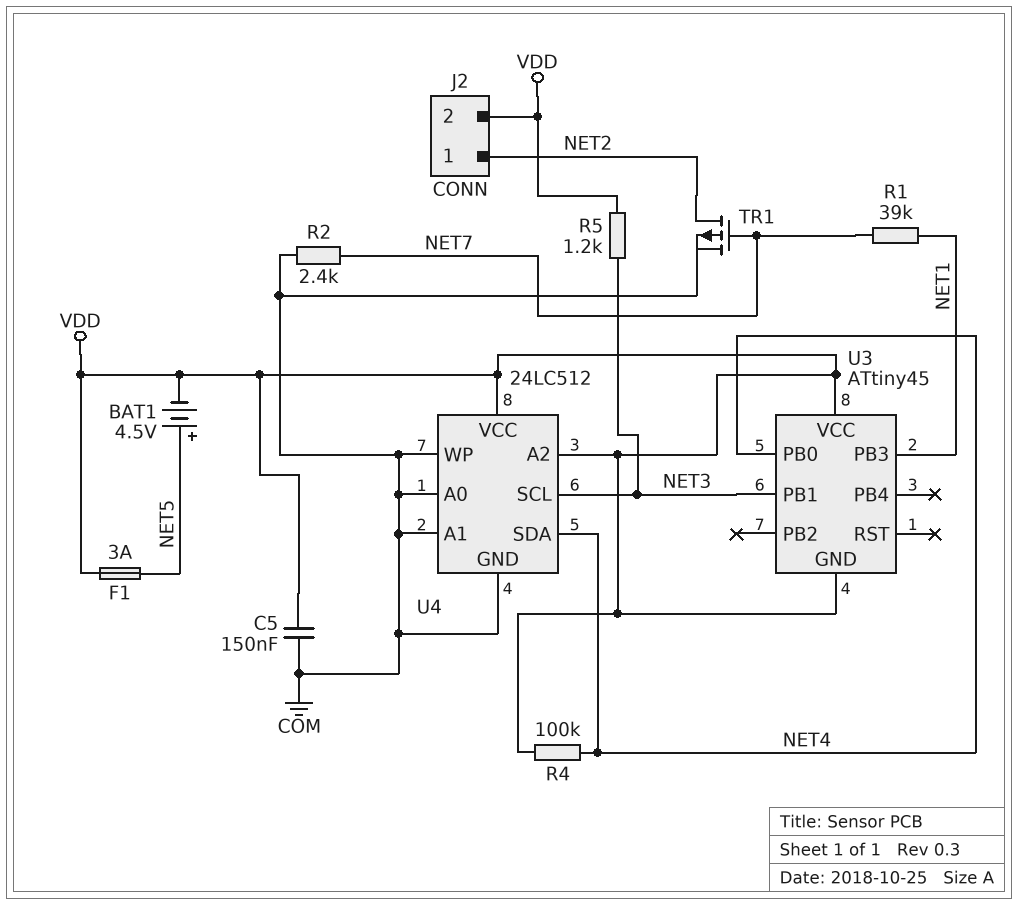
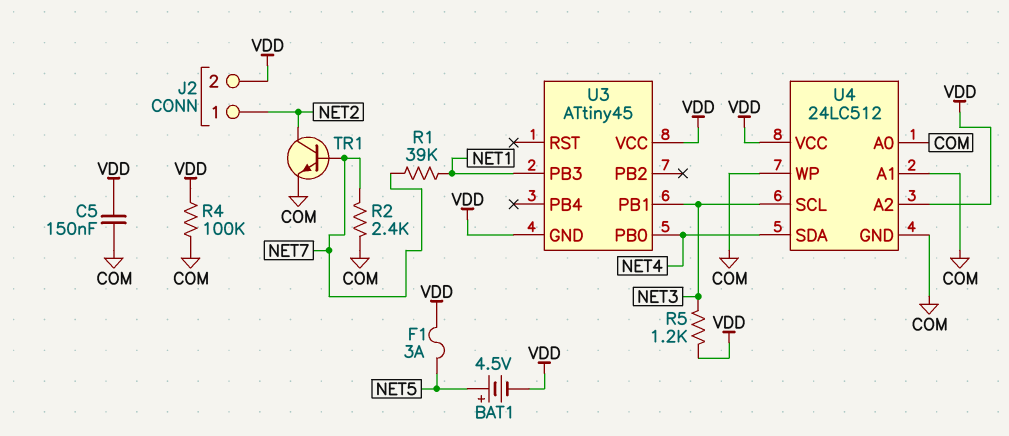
R4: 100k (NET4, VDD) -> 100k (COM, VDD)
TR1: PMOS (G NET7, D NET2, S COM) -> NPN (B NET7, C NET2, E COM)

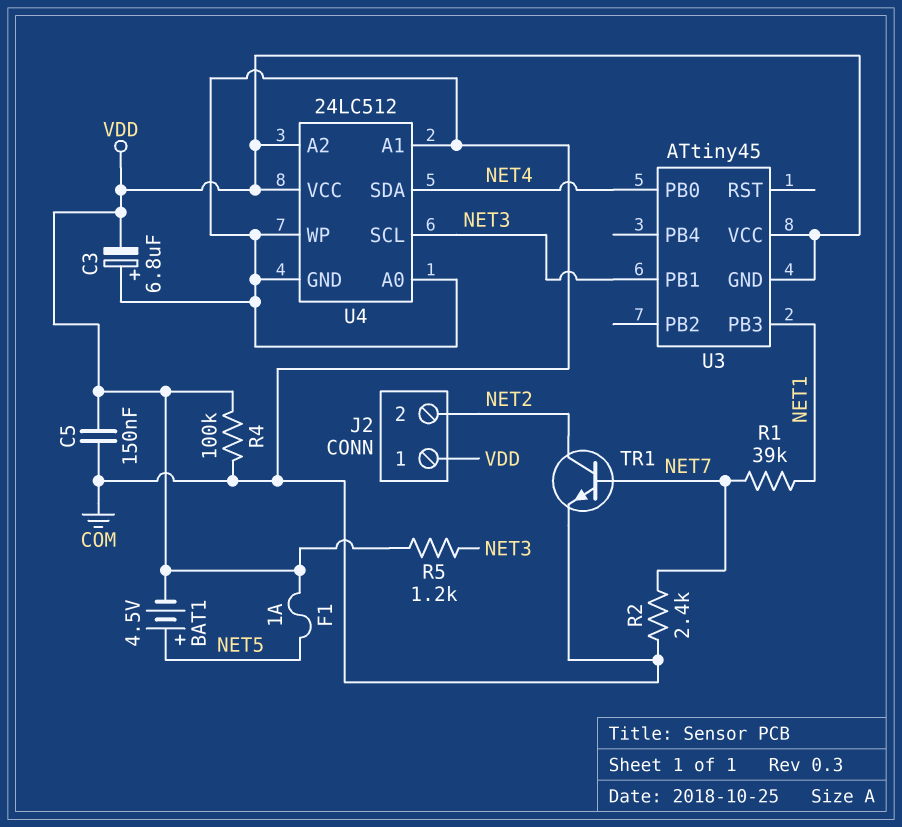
C3: none -> 6.8uF (plus COM, minus VDD)
F1: 3A (NET5, VDD) -> 1A (NET5, VDD)
J2 pin 1: NET2 -> VDD
J2 pin 2: VDD -> NET2

